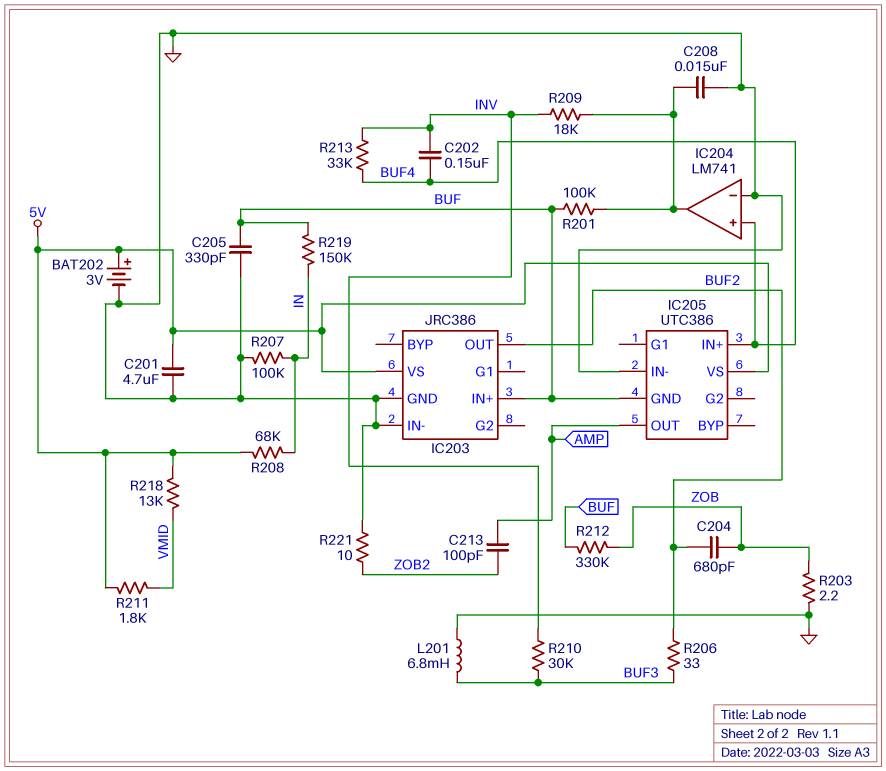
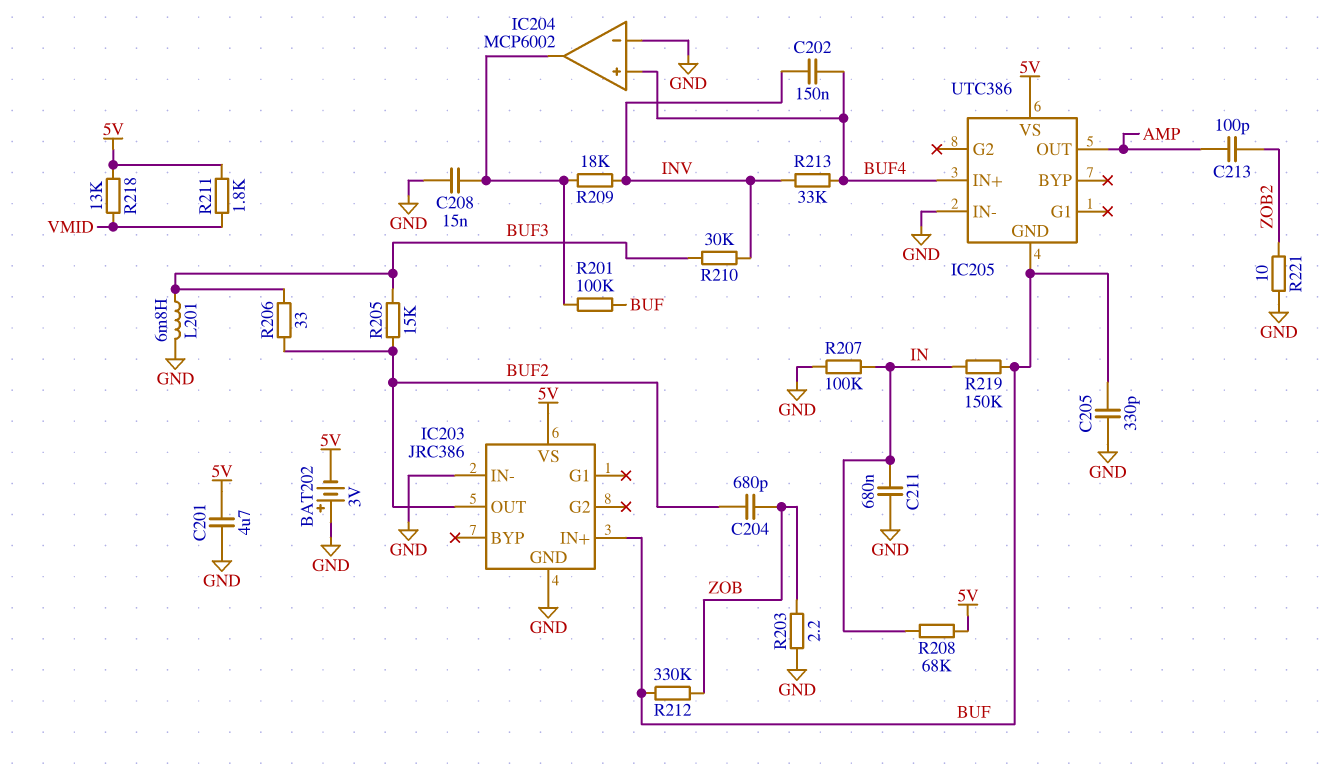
BAT202: 3V (plus 5V, minus GND) -> 3V (plus GND, minus 5V)
C211: none -> 680nF (GND, IN)
IC204: LM741 -> MCP6002
R205: none -> 15k (BUF2, BUF3)

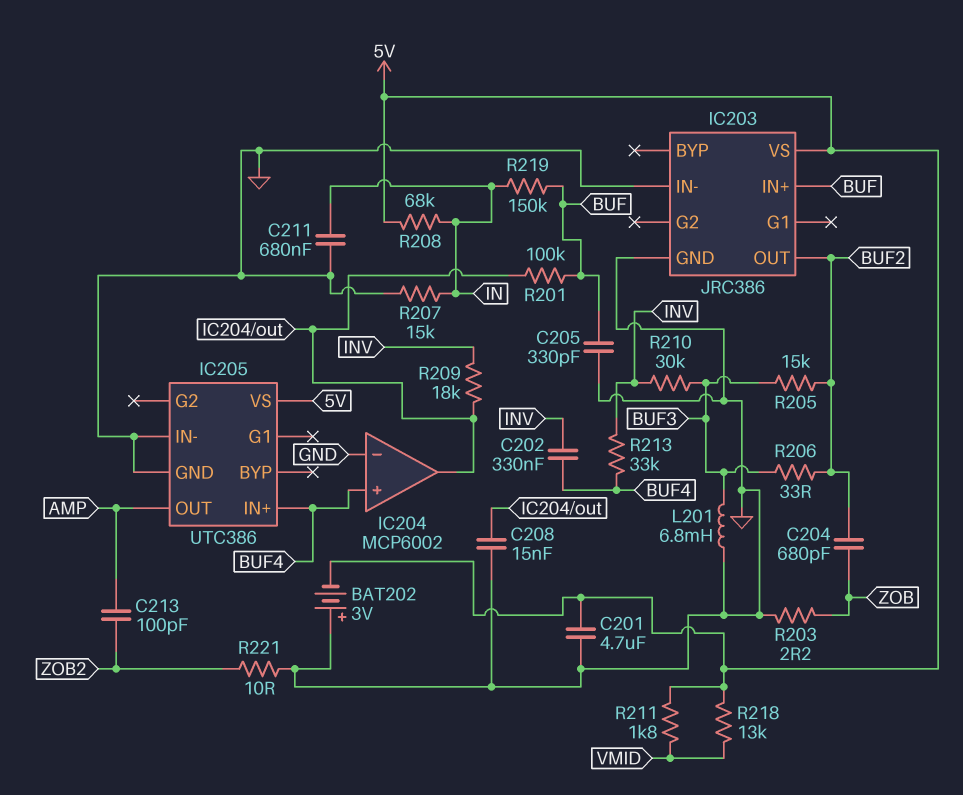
C202: 150nF (BUF4, INV) -> 330nF (BUF4, INV)
IC205 pin GND: BUF -> GND
R207: 100k (GND, IN) -> 15k (GND, IN)
R212: 330k (BUF, ZOB) -> none

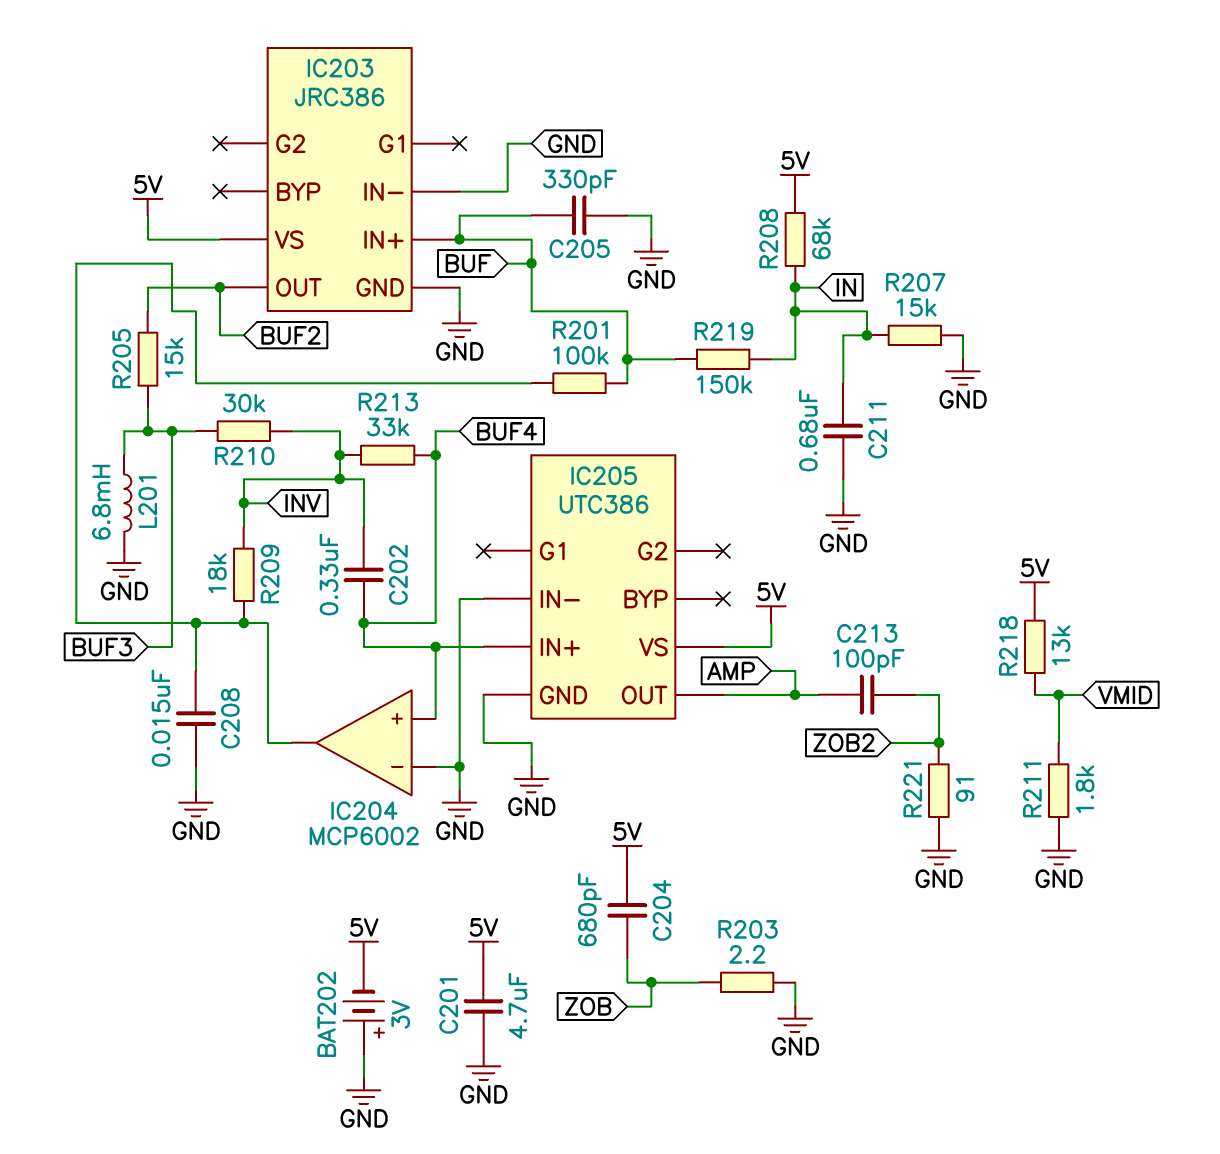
C204: 680pF (BUF2, ZOB) -> 680pF (5V, ZOB)
R206: 33 (BUF2, BUF3) -> none
R211: 1.8k (5V, VMID) -> 1.8k (GND, VMID)
R221: 10 (GND, ZOB2) -> 91 (GND, ZOB2)

